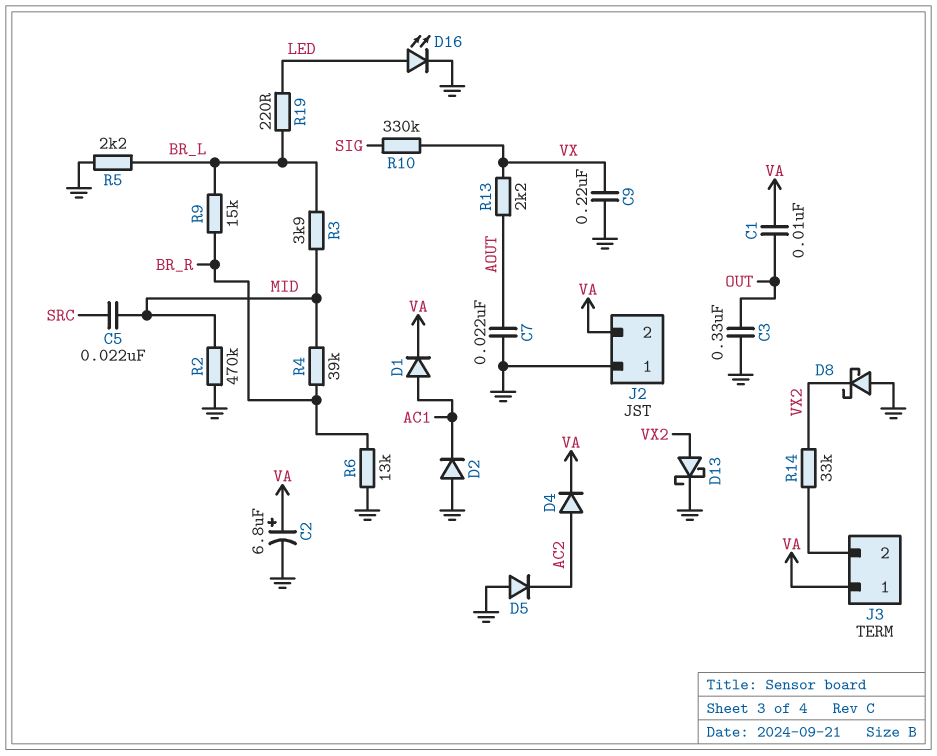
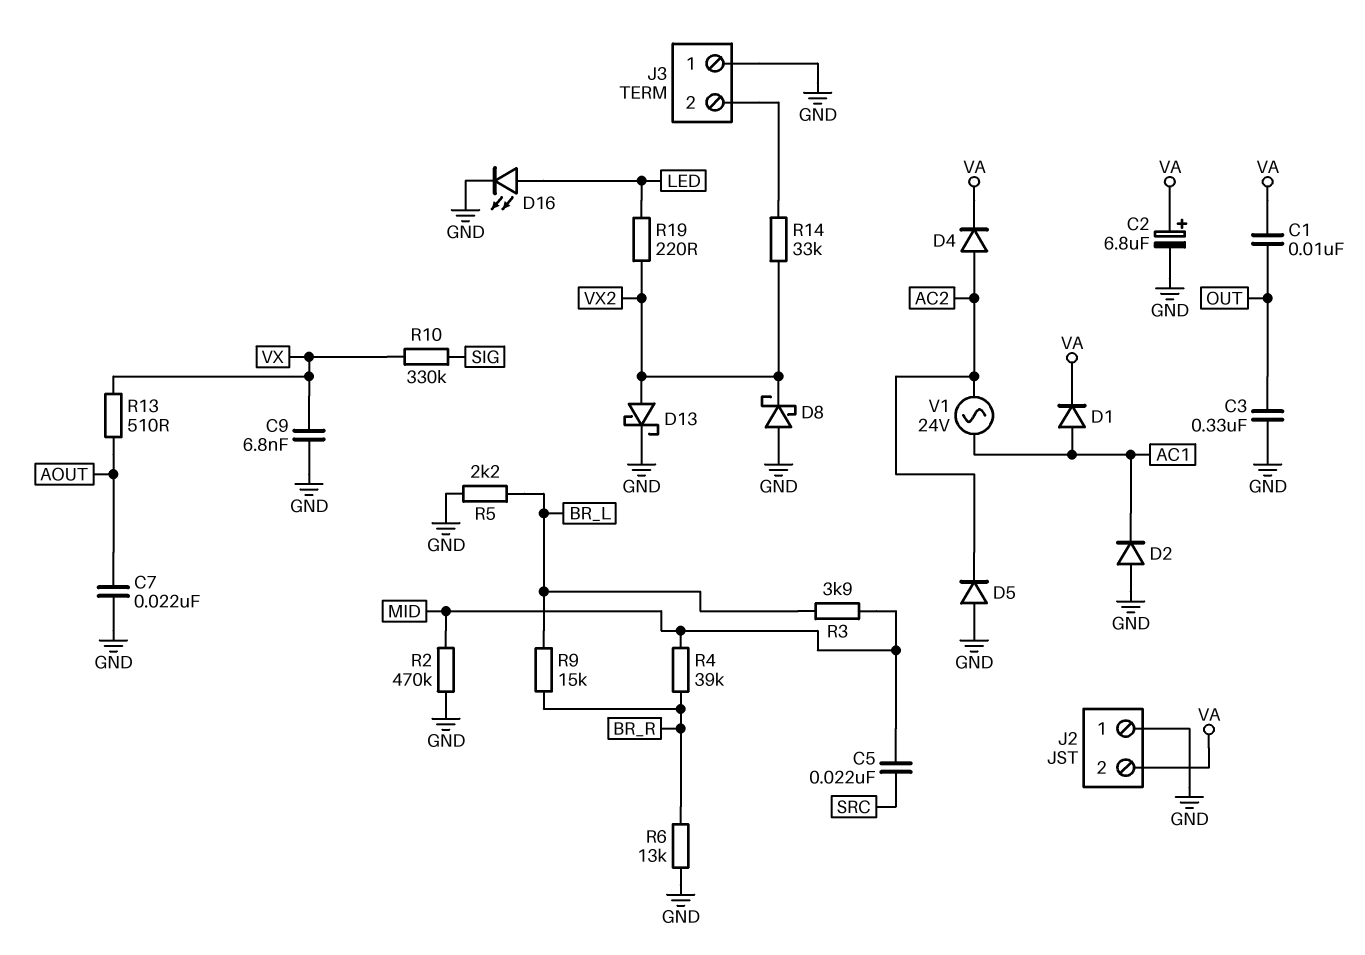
C9: 220nF (GND, VX) -> 6.8nF (GND, VX)
J3 pin 1: VA -> GND
R13: 2.2k (AOUT, VX) -> 510 (AOUT, VX)
R19: 220 (BR_L, LED) -> 220 (LED, VX2)
V1: none -> AC 24V (AC1, AC2)

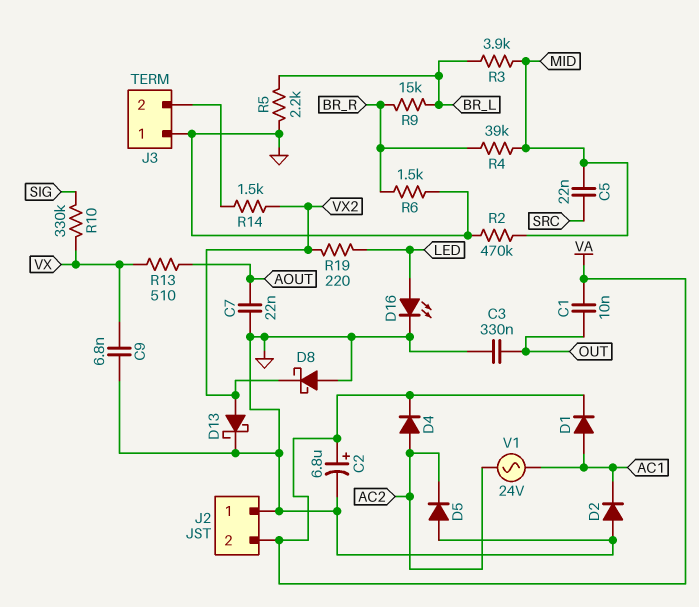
R6: 13k (BR_R, GND) -> 1.5k (BR_R, GND)
R14: 33k (J3/2, VX2) -> 1.5k (J3/2, VX2)

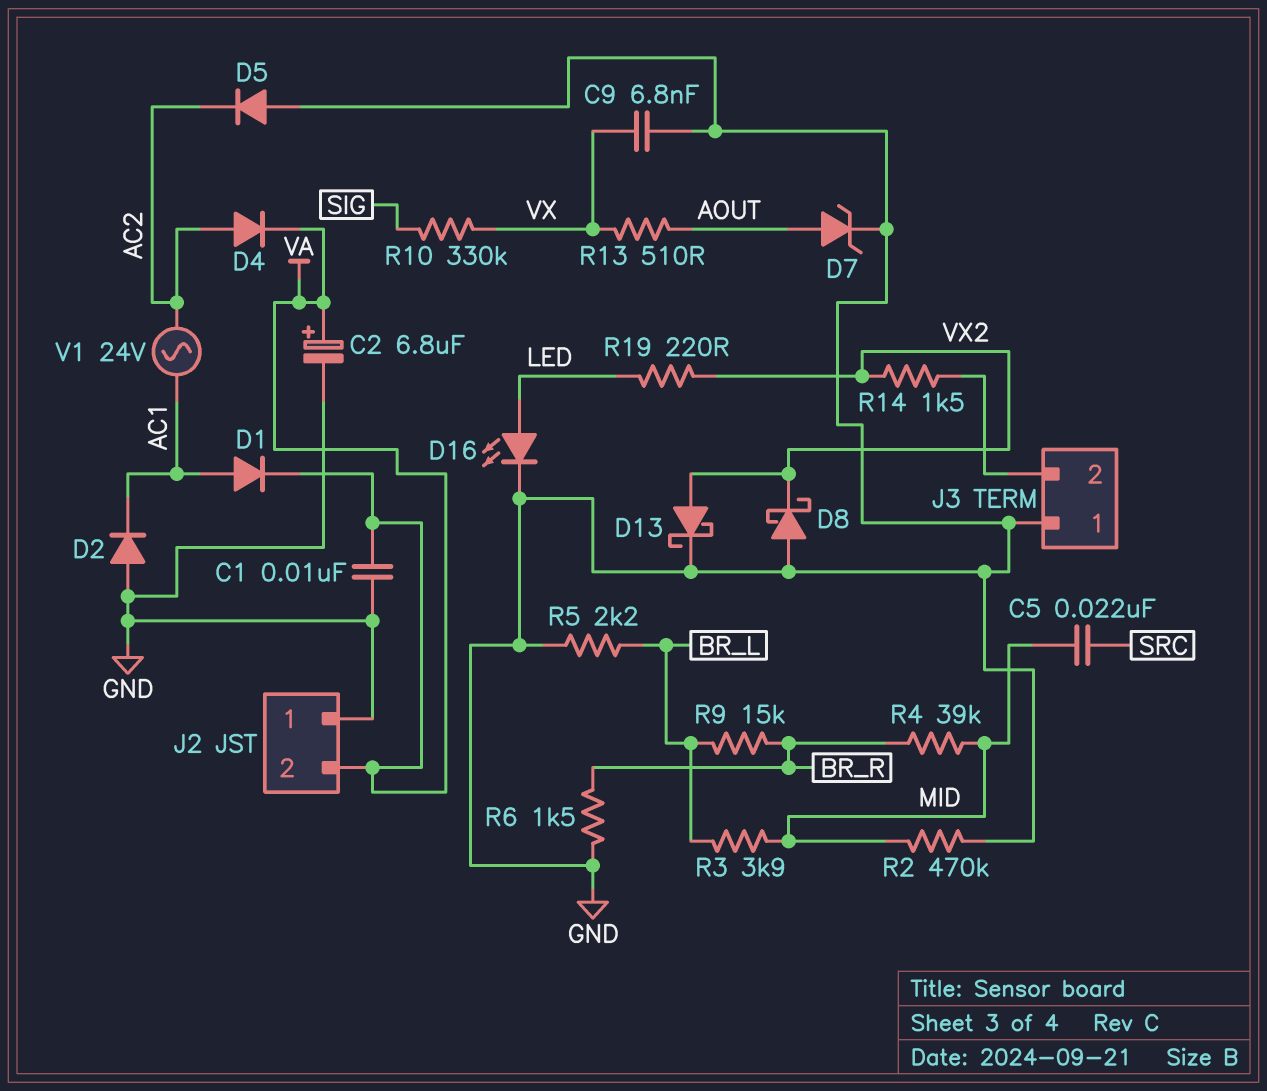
C1: 10nF (OUT, VA) -> 10nF (GND, VA)
C3: 330nF (GND, OUT) -> none
C7: 22nF (AOUT, GND) -> none
D7: none -> zener (A AOUT, K GND)

